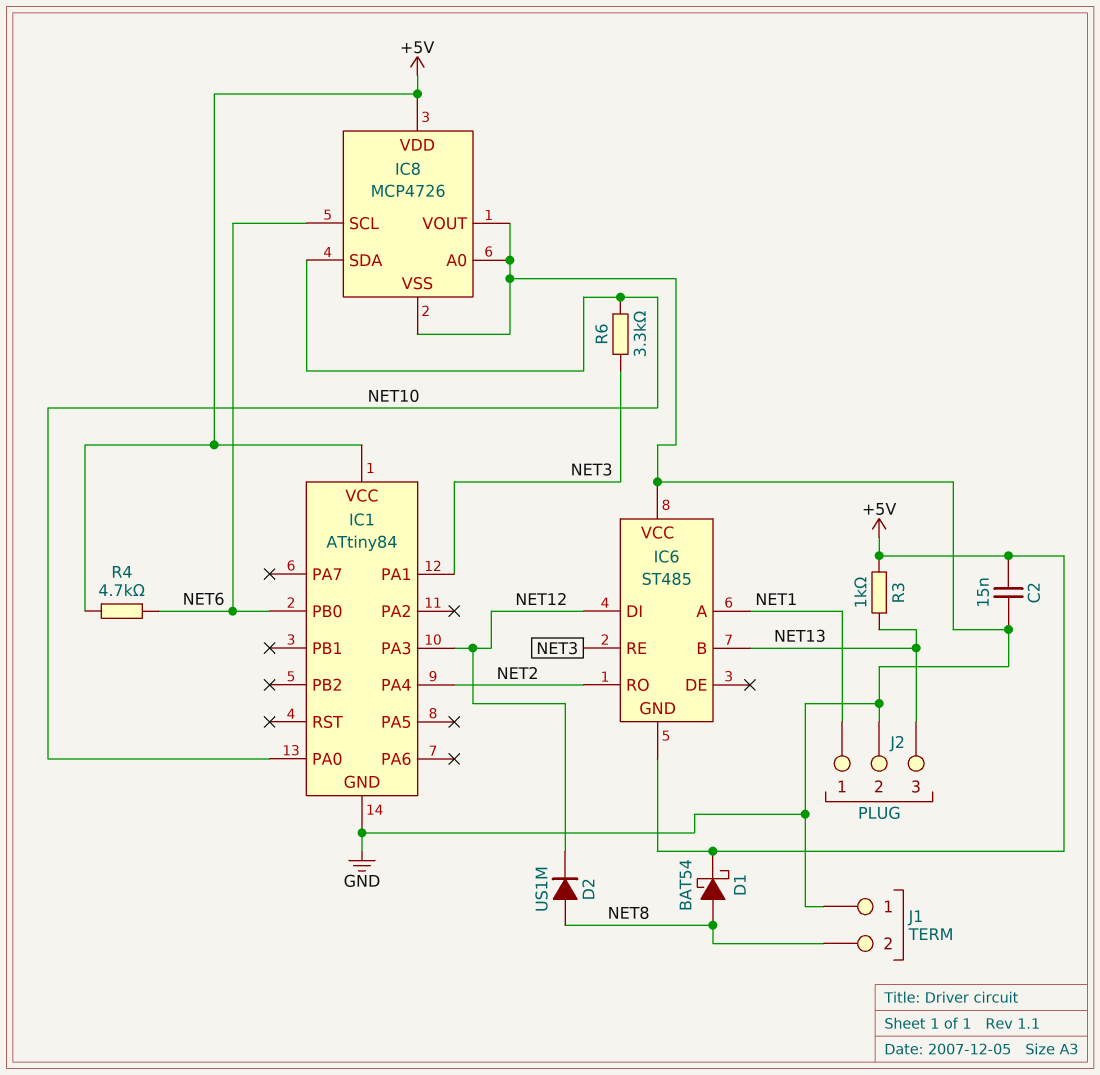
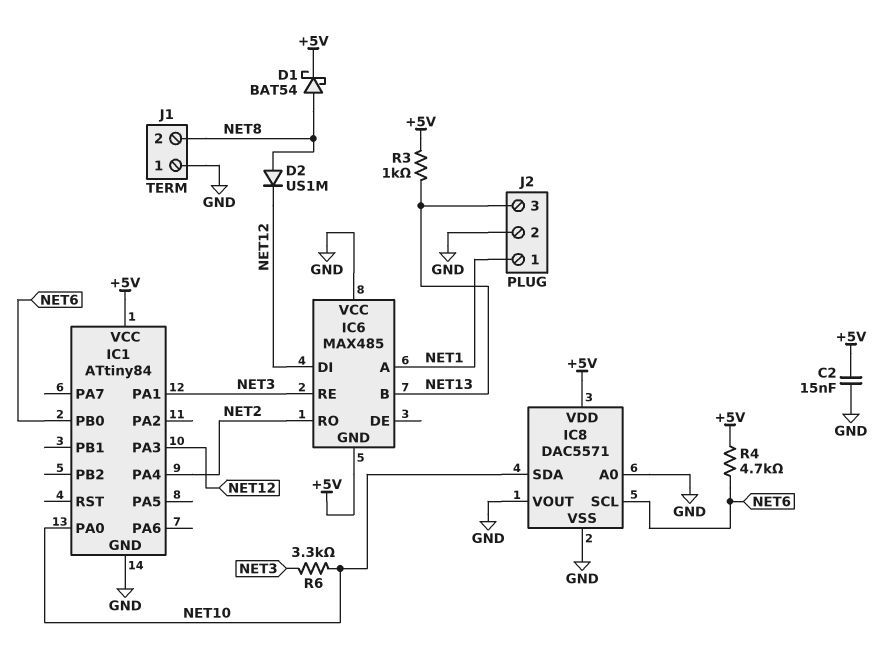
IC6: ST485 -> MAX485
IC8: MCP4726 -> DAC5571

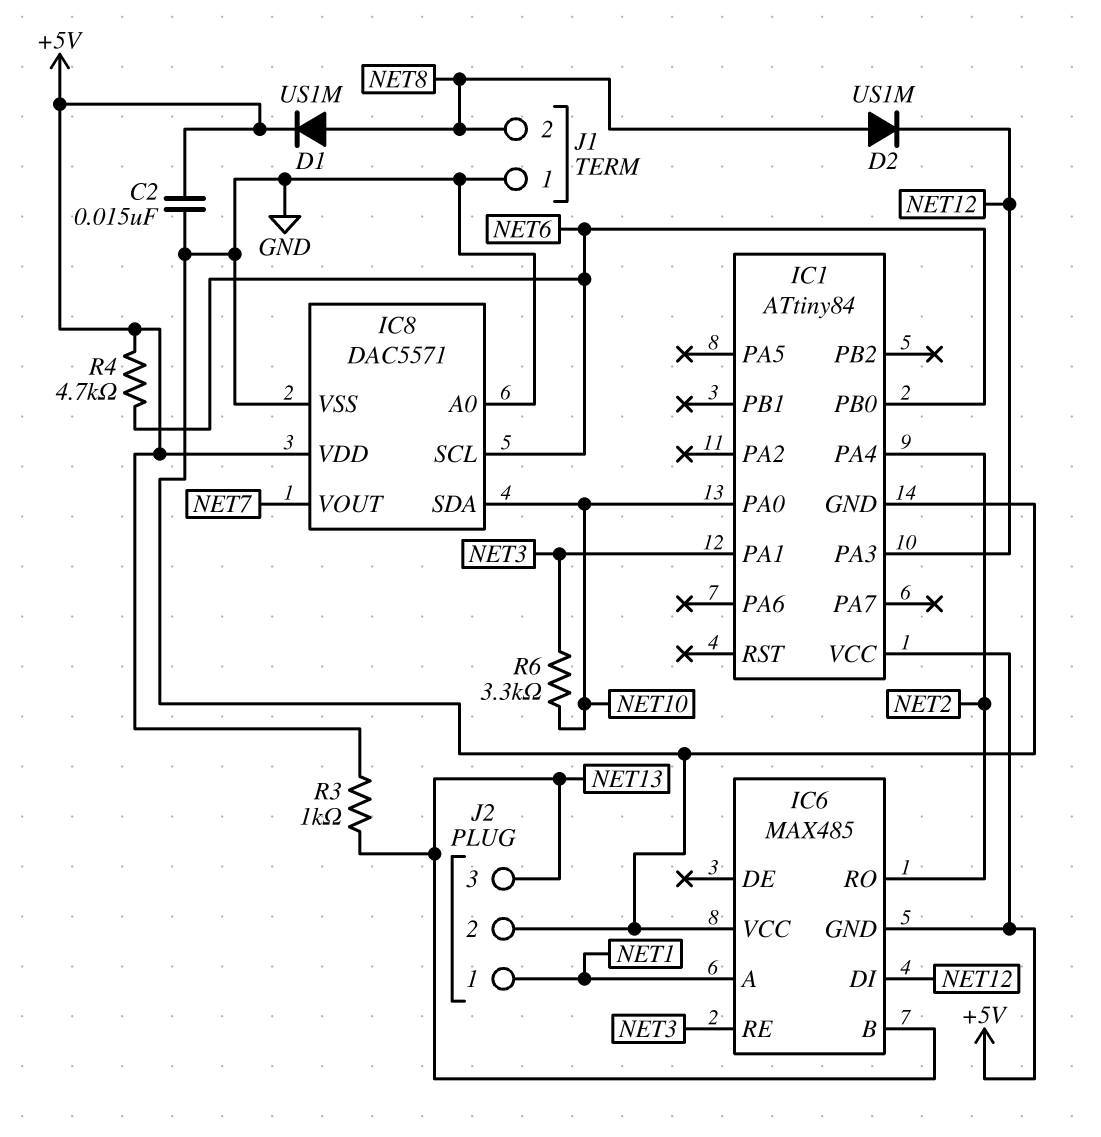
D1: schottky BAT54 (A NET8, K +5V) -> diode US1M (A NET8, K +5V)
IC8 pin VOUT: GND -> NET7

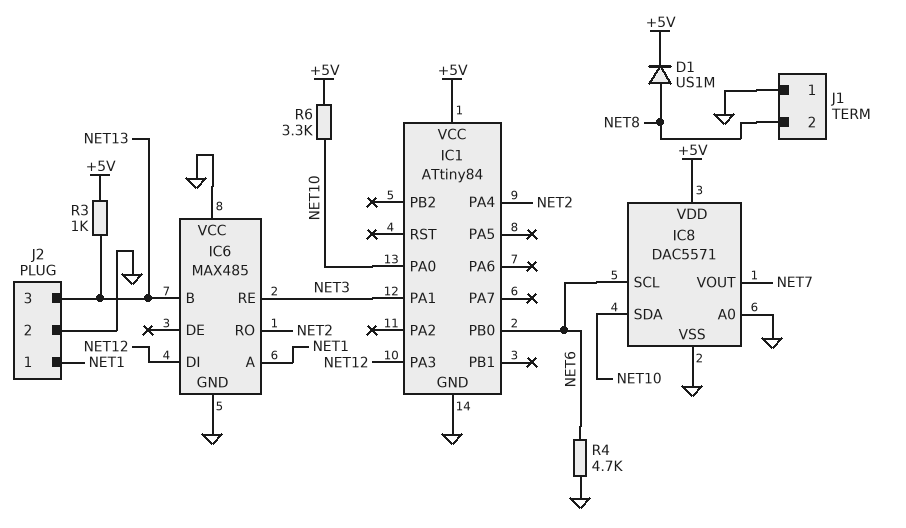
C2: 15nF (+5V, GND) -> none
D2: diode US1M (A NET8, K NET12) -> none
IC6 pin GND: +5V -> GND
R4: 4.7k (+5V, NET6) -> 4.7k (GND, NET6)
R6: 3.3k (NET3, NET10) -> 3.3k (+5V, NET10)

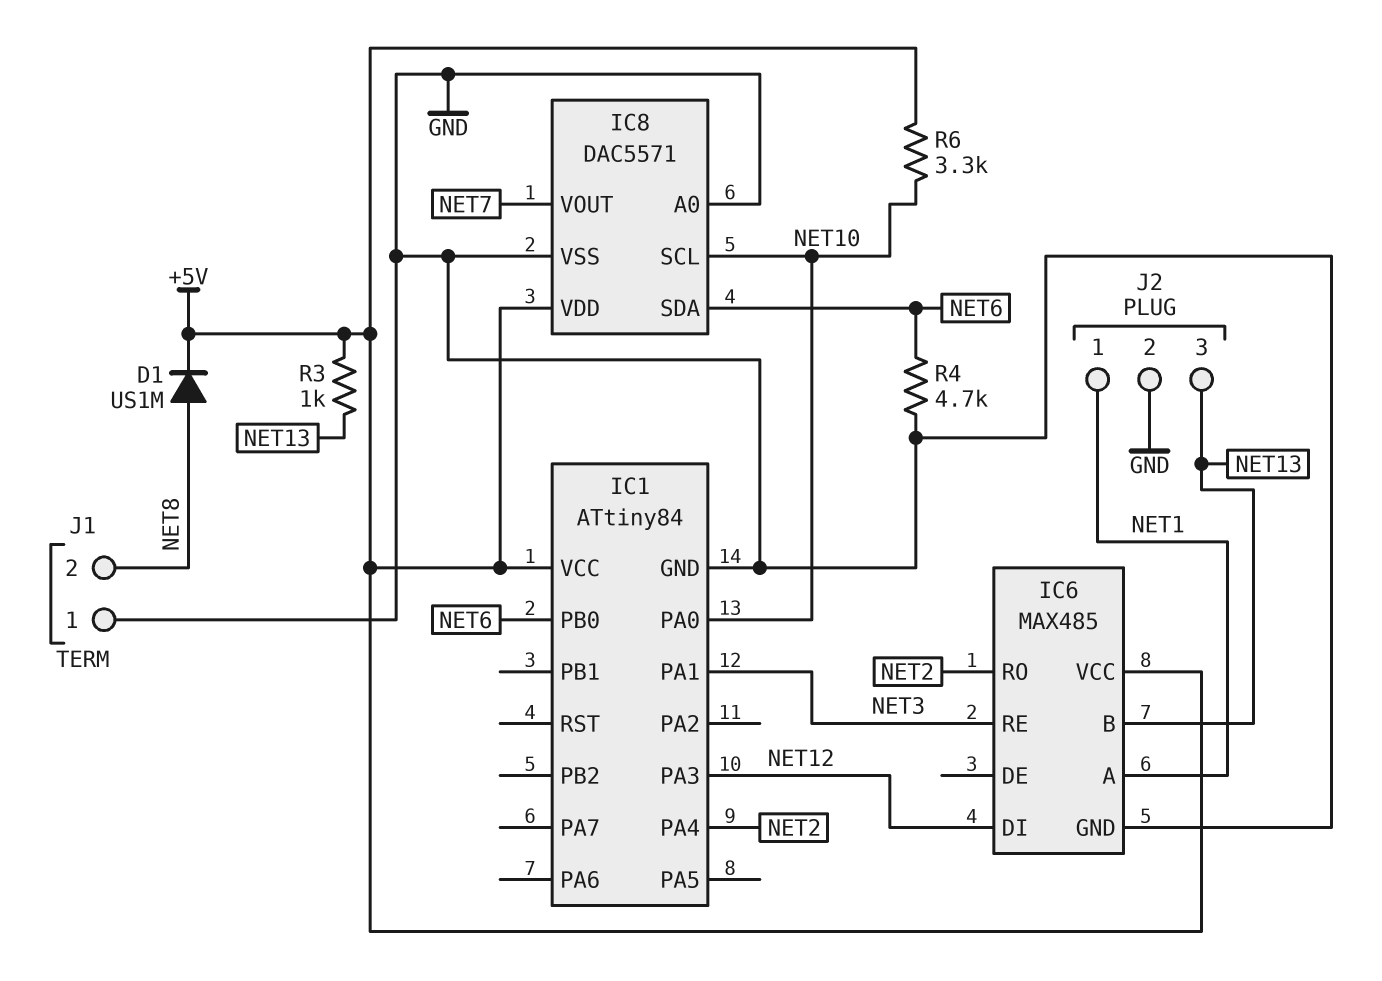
IC6 pin VCC: GND -> +5V
IC8 pin SCL: NET6 -> NET10
IC8 pin SDA: NET10 -> NET6

